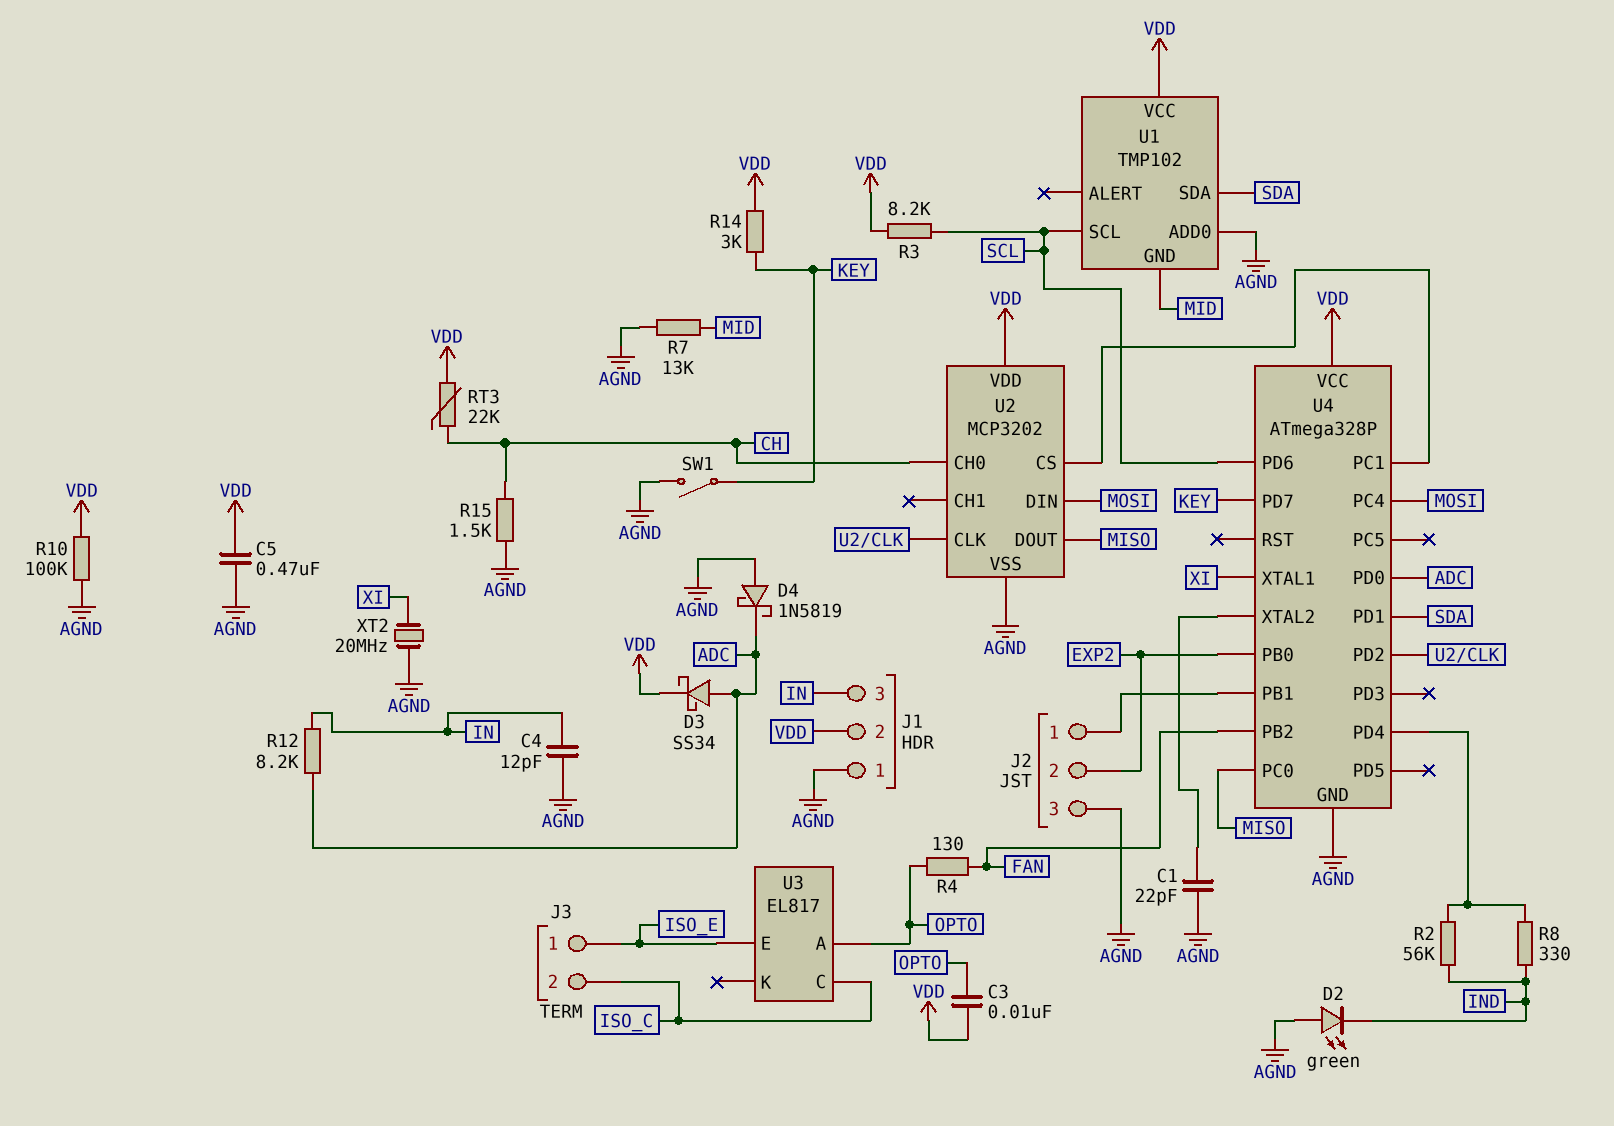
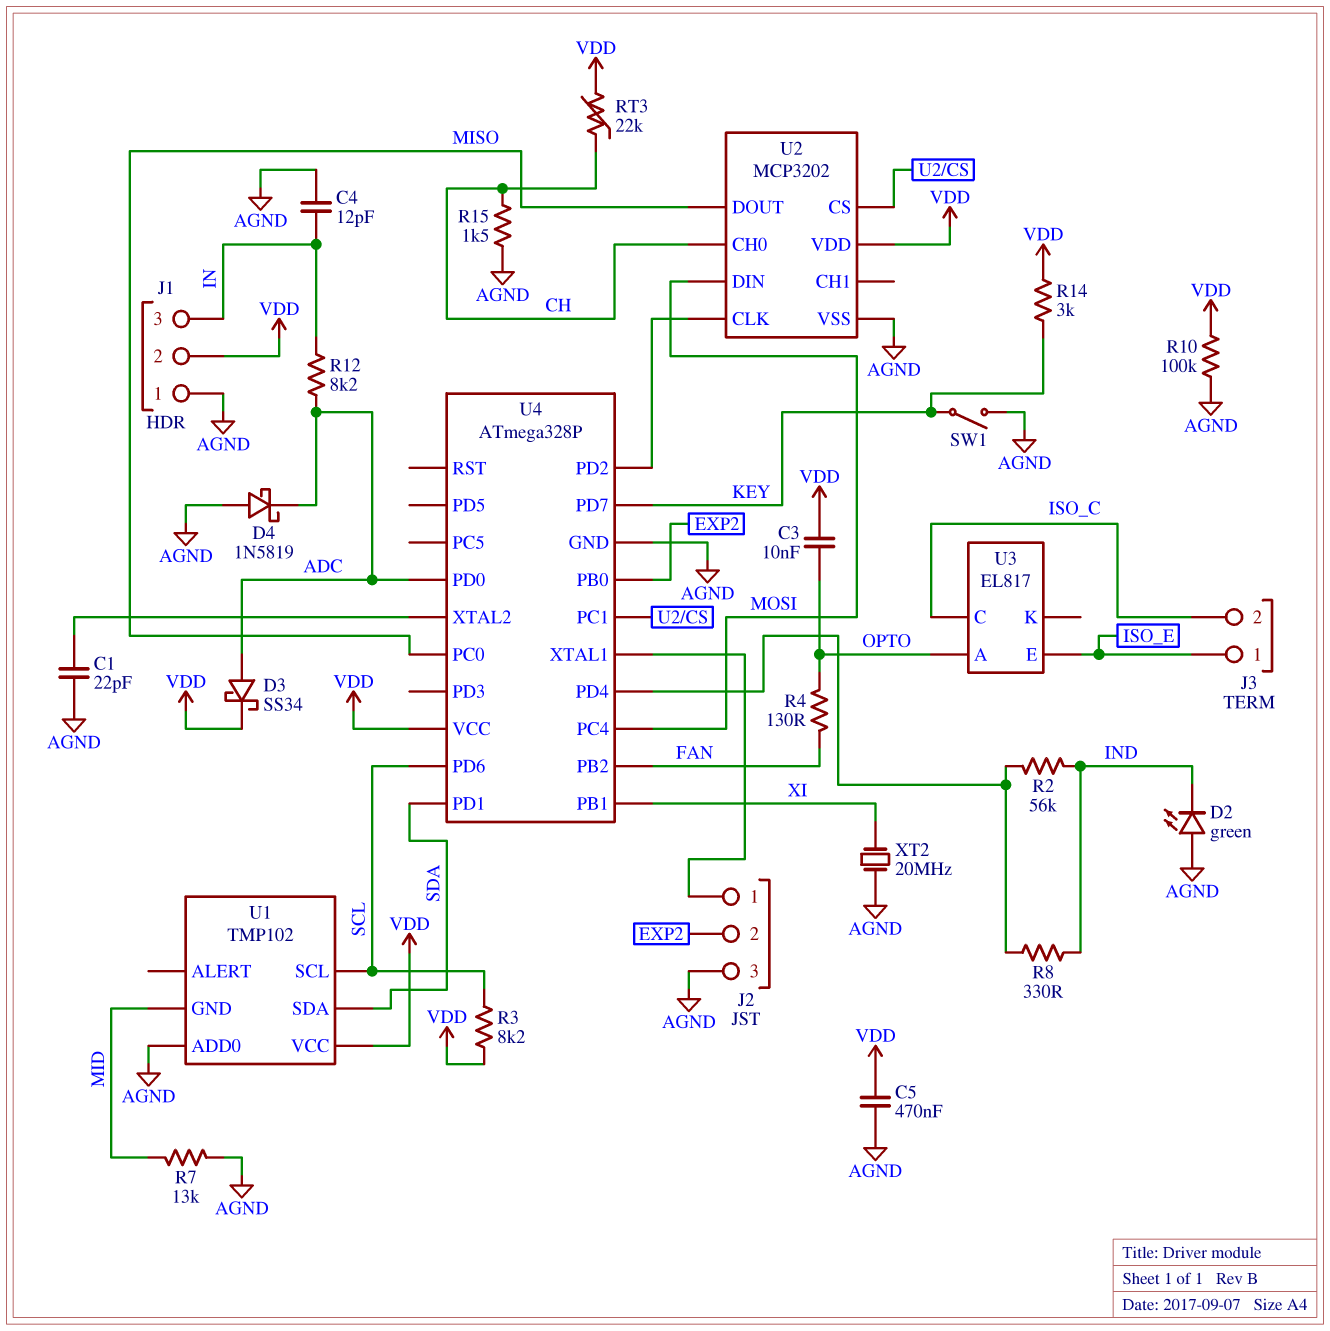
U4 pin PB1: J2/1 -> XI
U4 pin XTAL1: XI -> J2/1

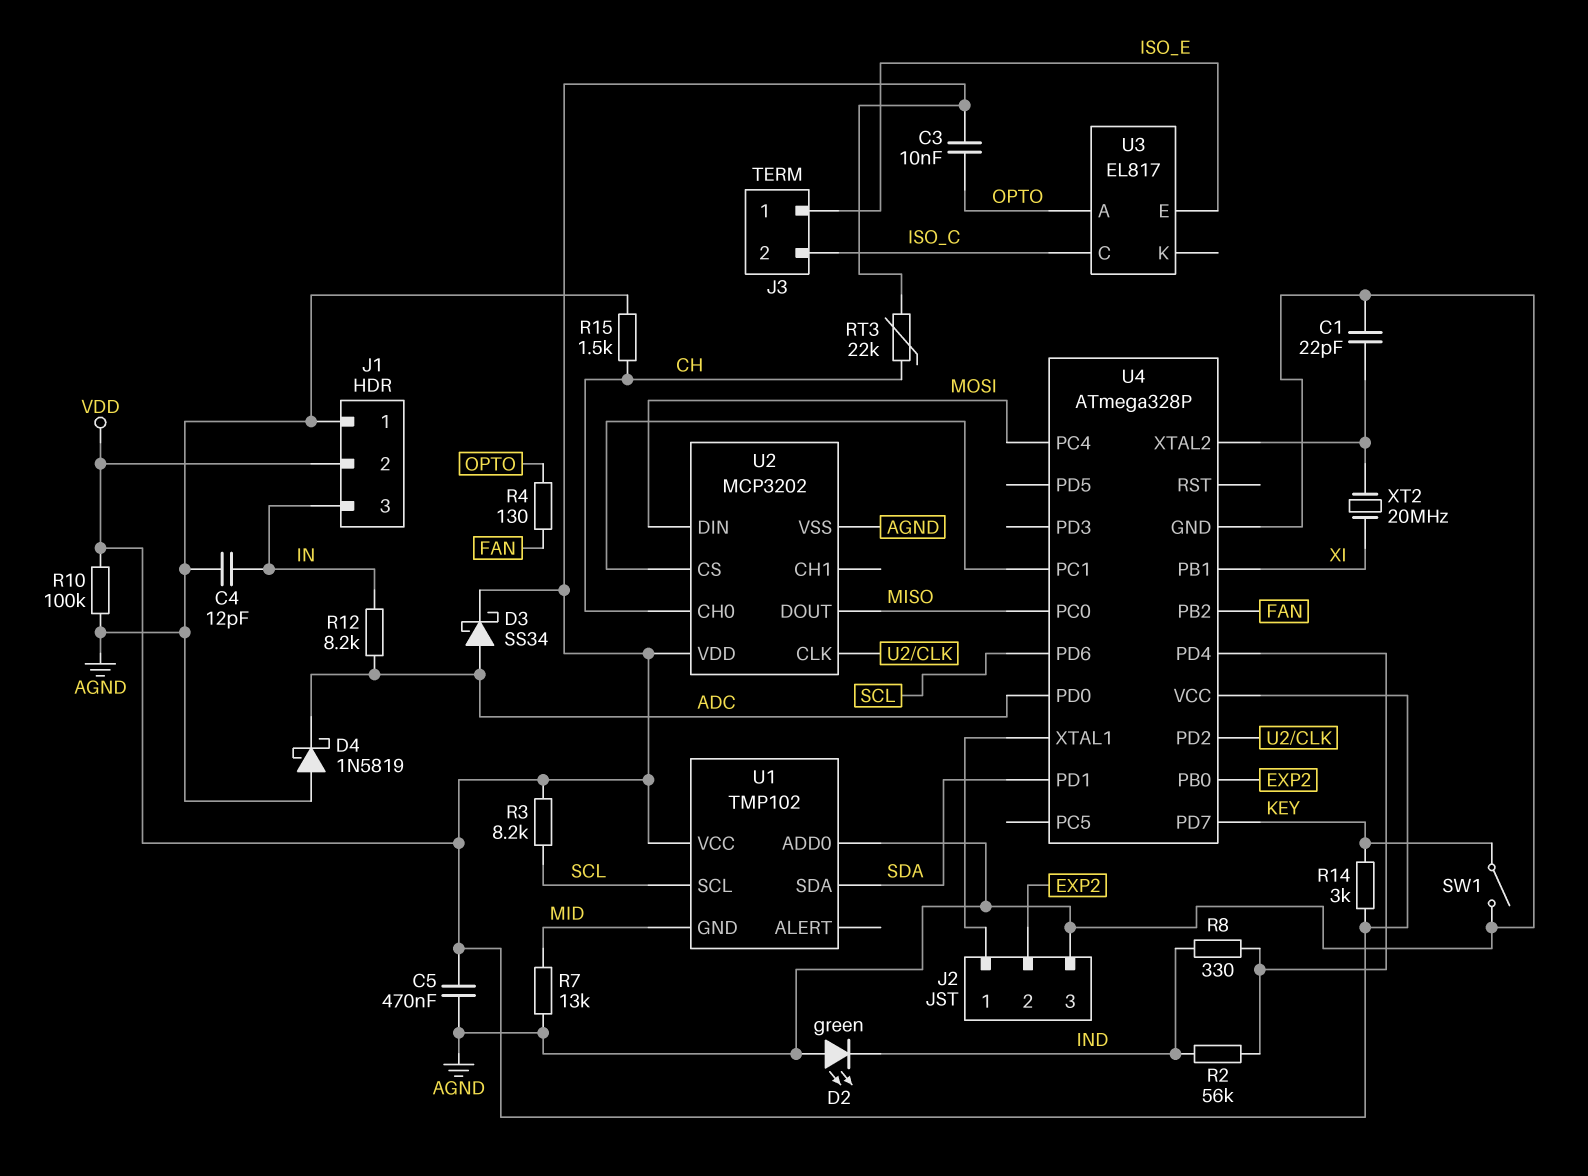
XT2: 20MHz (AGND, XI) -> 20MHz (U4/XTAL2, XI)

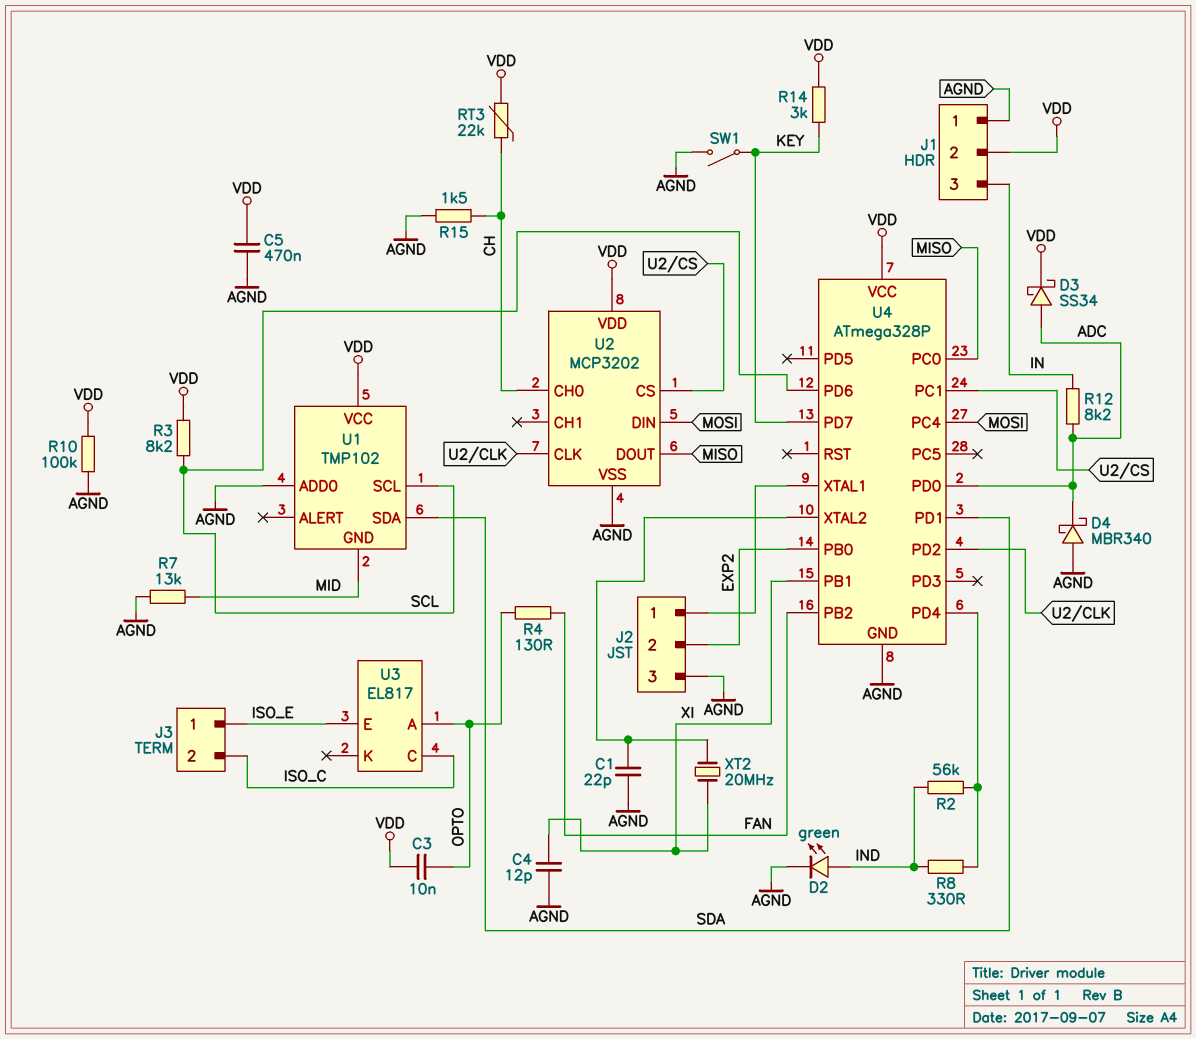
C4: 12pF (AGND, IN) -> 12pF (AGND, XI)
D2: LED green (A AGND, K IND) -> LED green (A IND, K AGND)
D4: schottky 1N5819 (A AGND, K ADC) -> schottky MBR340 (A AGND, K ADC)

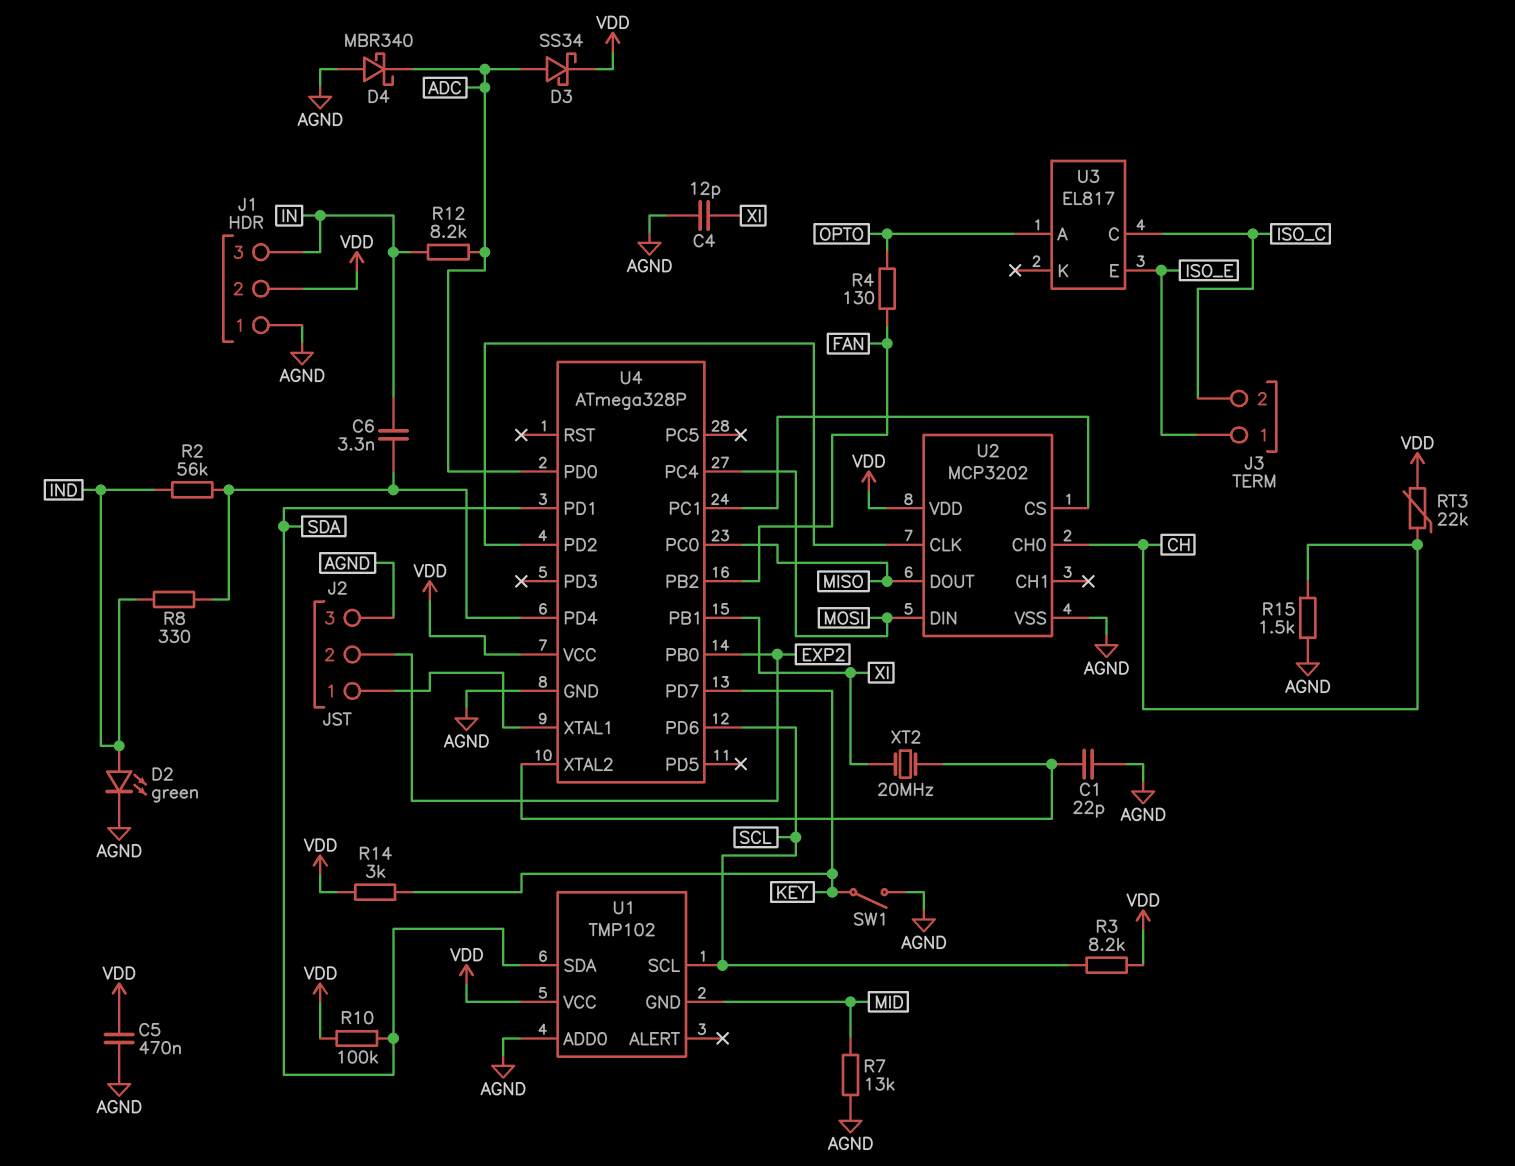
C3: 10nF (OPTO, VDD) -> none
C6: none -> 3.3nF (IN, U4/PD4)
R10: 100k (AGND, VDD) -> 100k (SDA, VDD)

